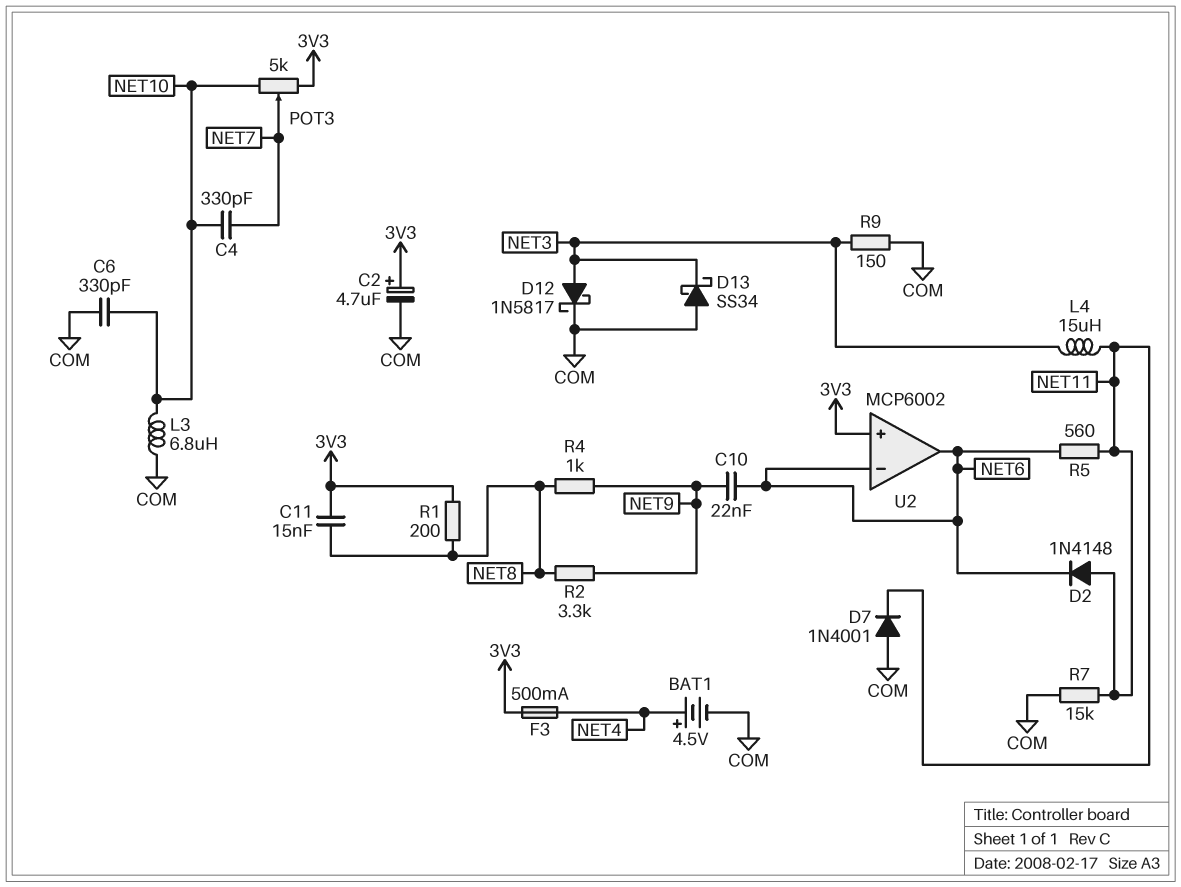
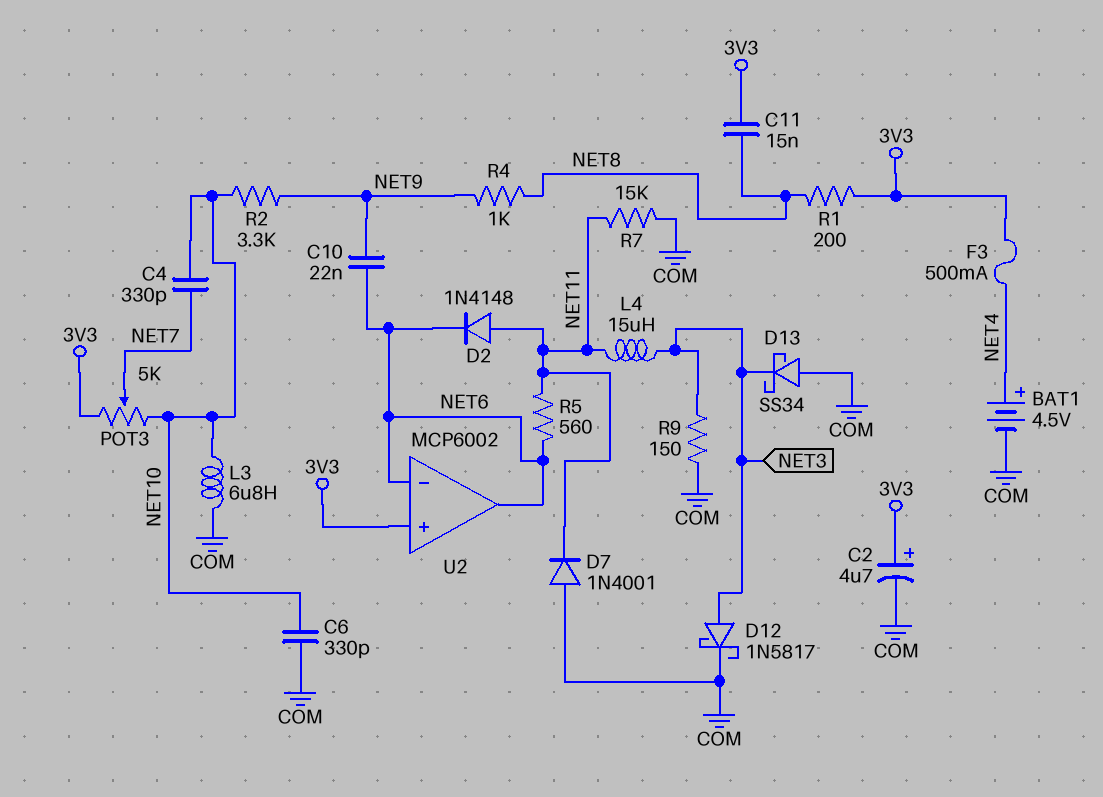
R2: 3.3k (NET8, NET9) -> 3.3k (NET9, NET10)

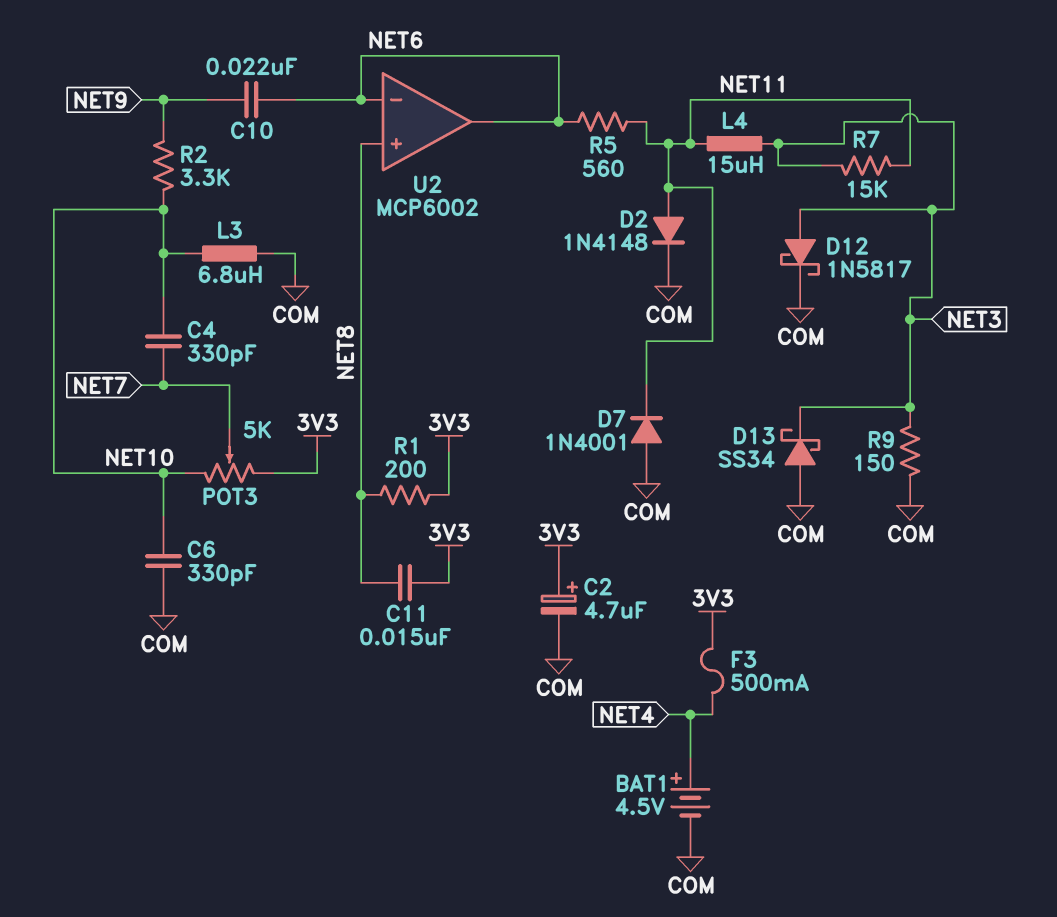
D2: diode 1N4148 (A NET11, K NET6) -> diode 1N4148 (A NET11, K COM)
R4: 1k (NET8, NET9) -> none
R7: 15k (COM, NET11) -> 15k (NET3, NET11)
U2 pin in+: 3V3 -> NET8

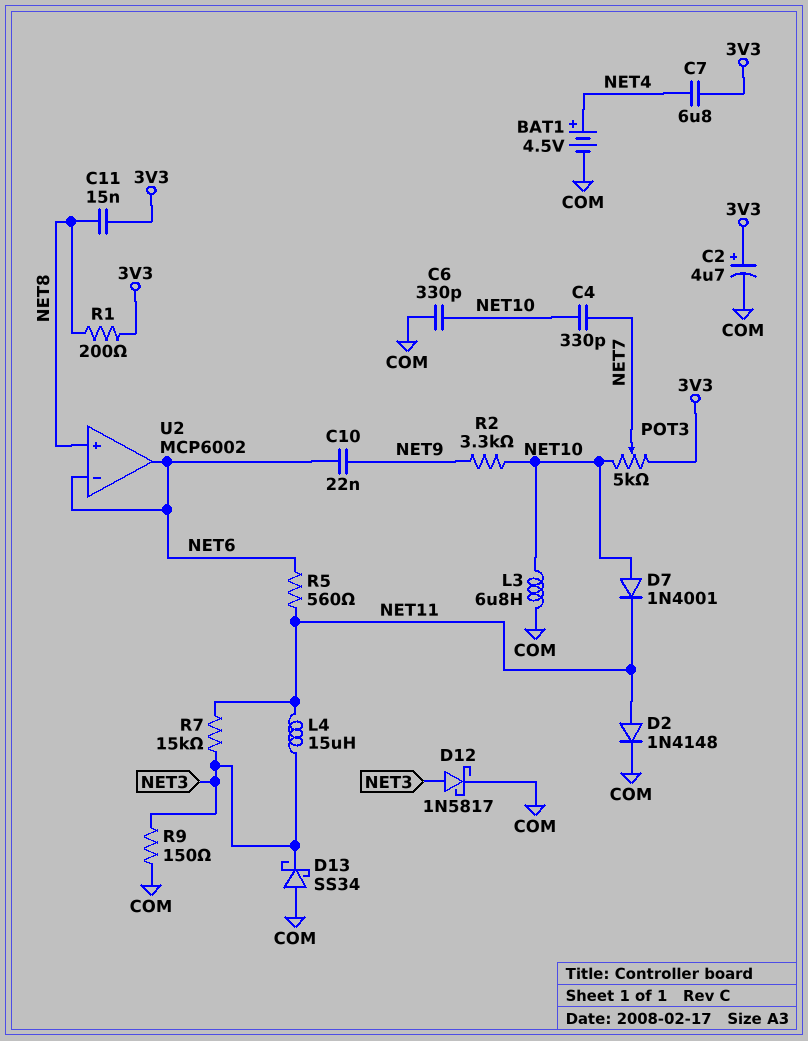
C7: none -> 6.8uF (3V3, NET4)
D7: diode 1N4001 (A COM, K NET11) -> diode 1N4001 (A NET10, K NET11)
F3: 500mA (3V3, NET4) -> none

